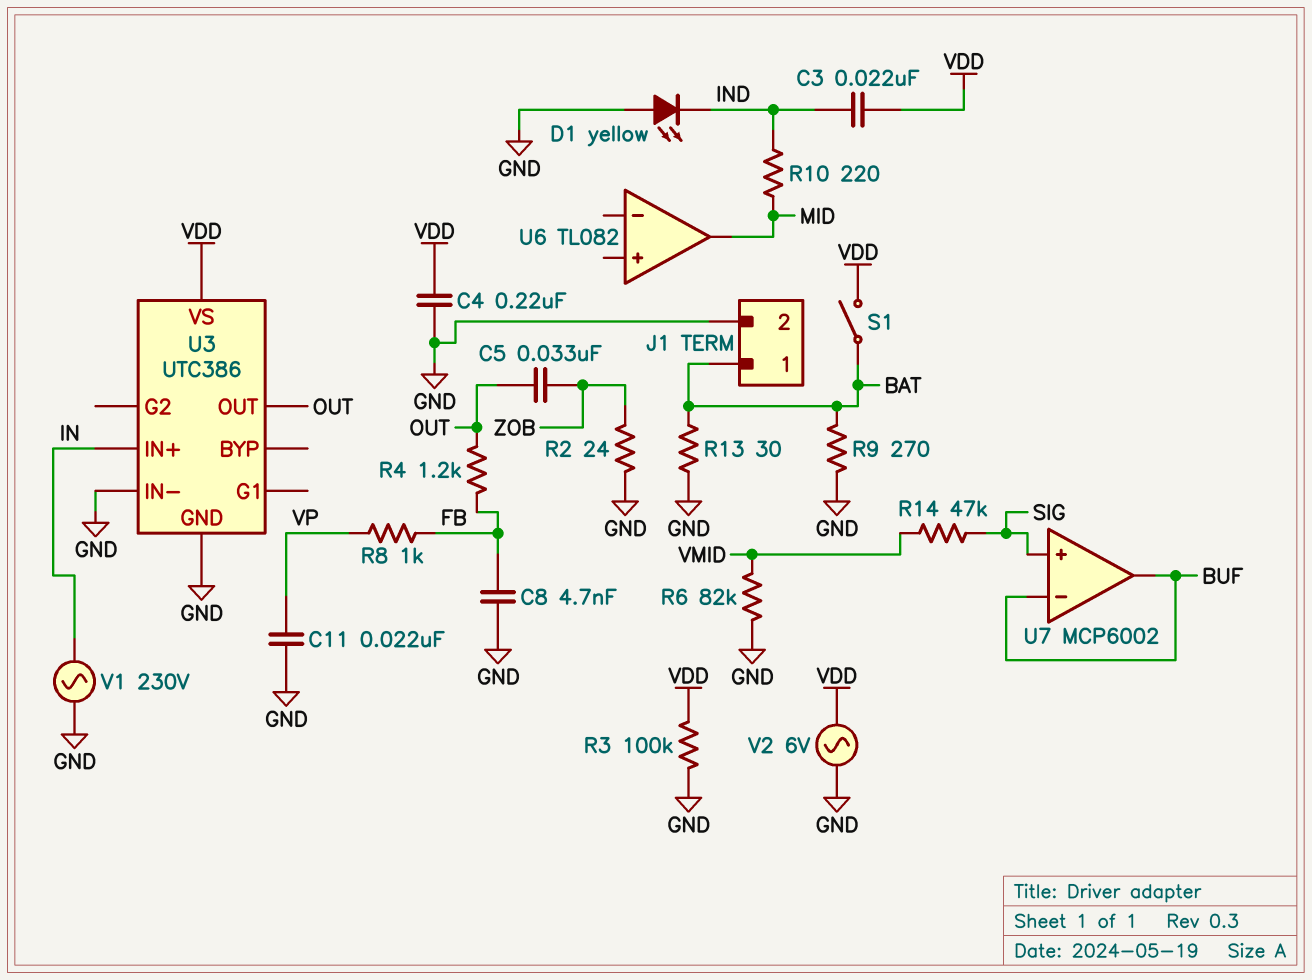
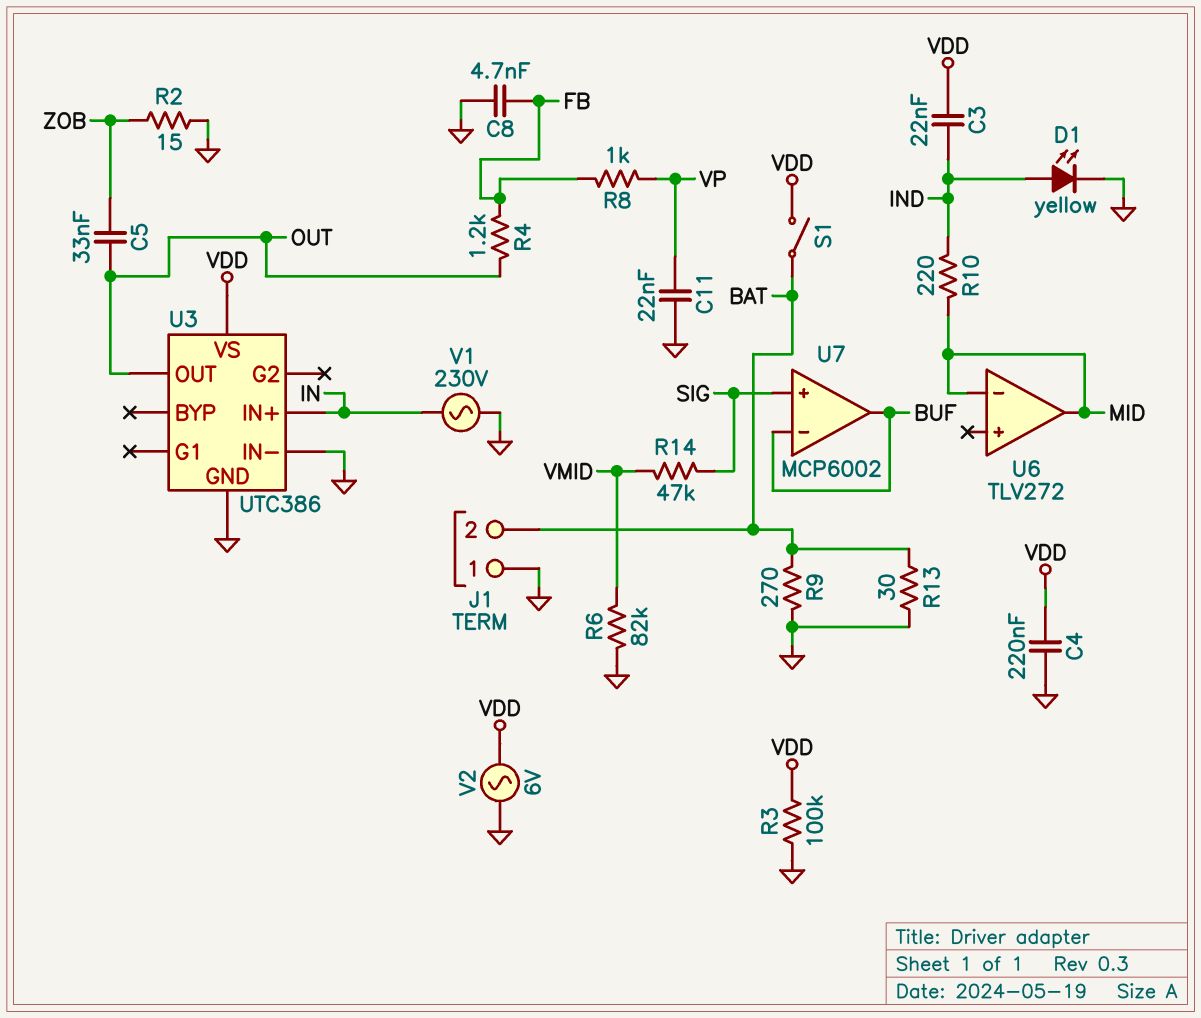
D1: LED yellow (A GND, K IND) -> LED yellow (A IND, K GND)
J1 pin 1: BAT -> GND
J1 pin 2: GND -> BAT
R2: 24 (GND, ZOB) -> 15 (GND, ZOB)
U6: TL082 -> TLV272
U6 pin in-: none -> MID

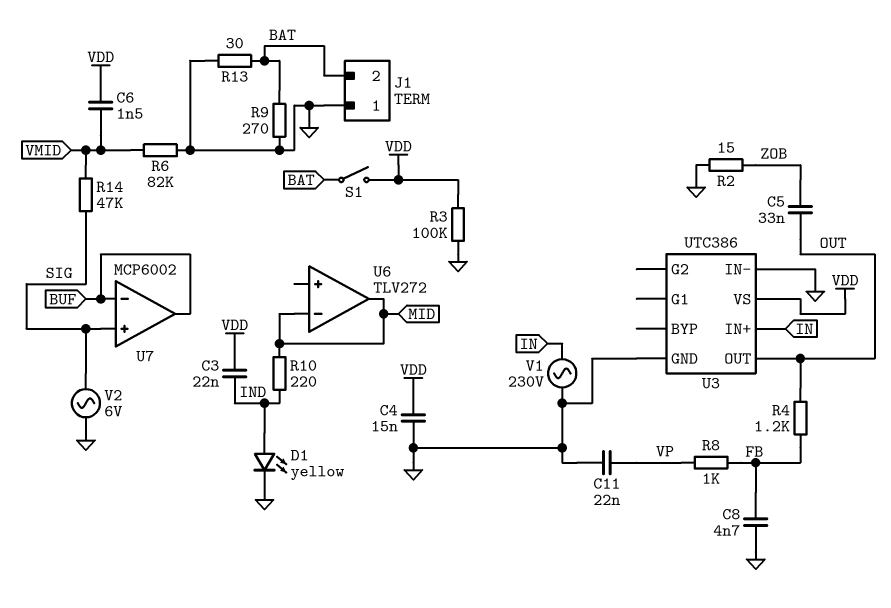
C4: 220nF (GND, VDD) -> 15nF (GND, VDD)
C6: none -> 1.5nF (VDD, VMID)
V2: AC 6V (GND, VDD) -> AC 6V (GND, SIG)

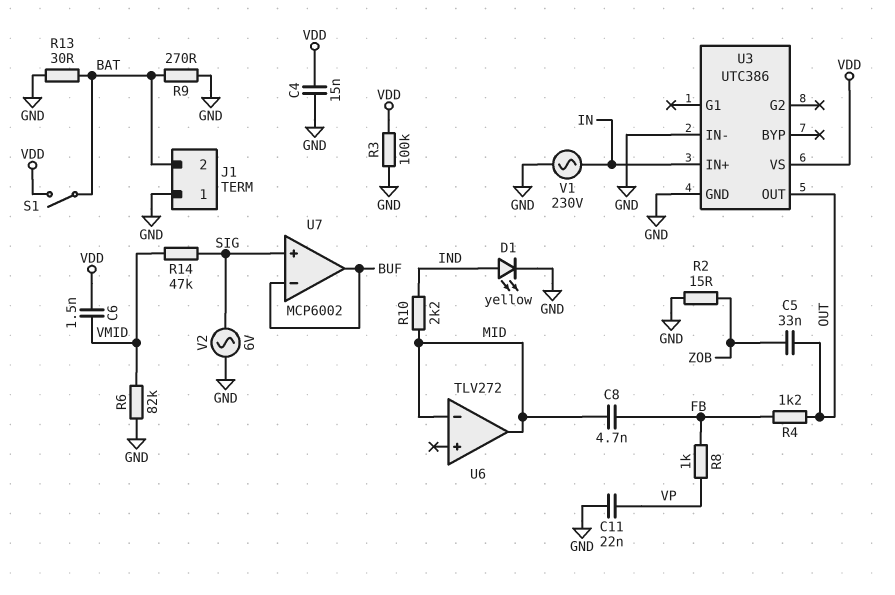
C3: 22nF (IND, VDD) -> none
C8: 4.7nF (FB, GND) -> 4.7nF (FB, MID)
R10: 220 (IND, MID) -> 2.2k (IND, MID)

